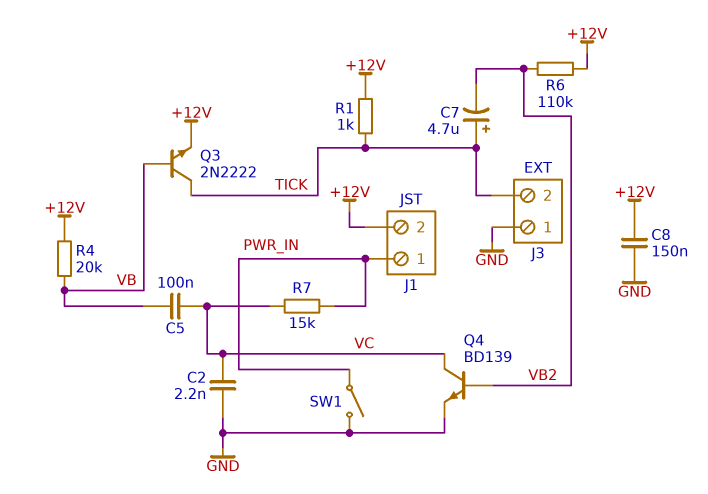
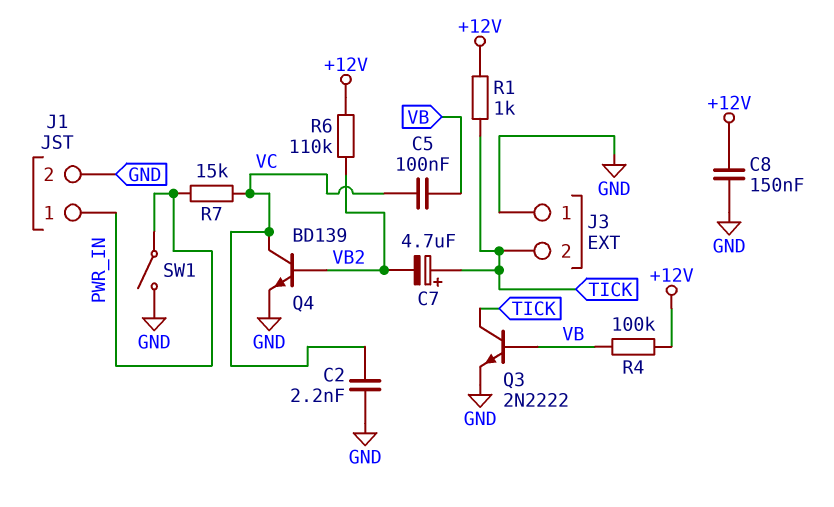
J1 pin 2: +12V -> GND
Q3: NPN 2N2222 (B VB, C TICK, E +12V) -> NPN 2N2222 (B VB, C TICK, E GND)
R4: 20k (+12V, VB) -> 100k (+12V, VB)

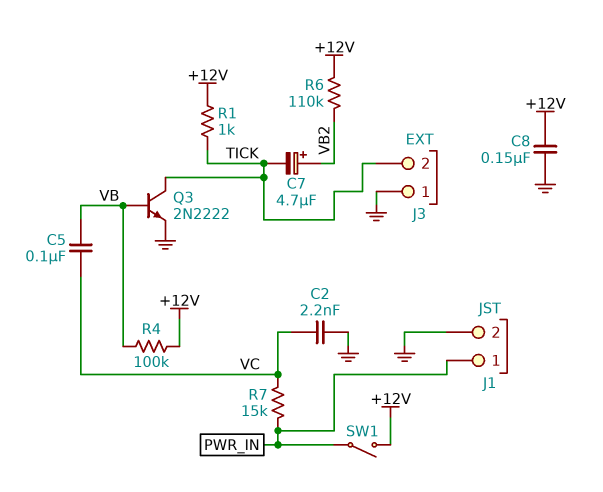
C7: 4.7uF (plus TICK, minus VB2) -> 4.7uF (plus VB2, minus TICK)
Q4: NPN BD139 (B VB2, C VC, E GND) -> none
SW1: switch (GND, PWR_IN) -> switch (+12V, PWR_IN)

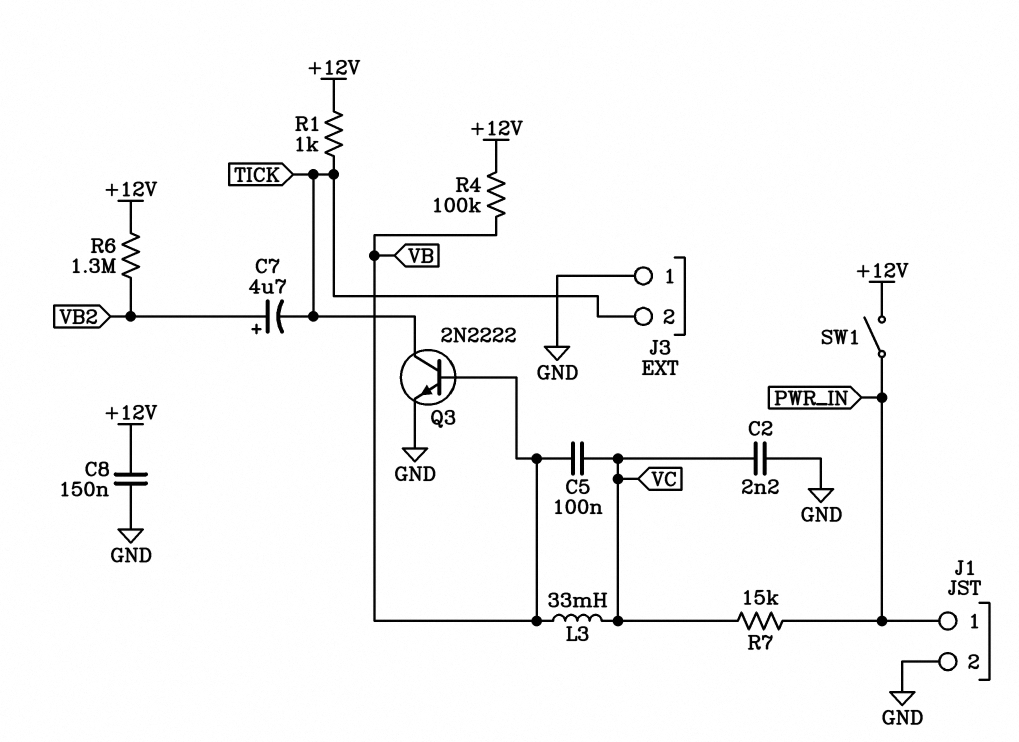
L3: none -> 33mH (VB, VC)
R6: 110k (+12V, VB2) -> 1.3M (+12V, VB2)

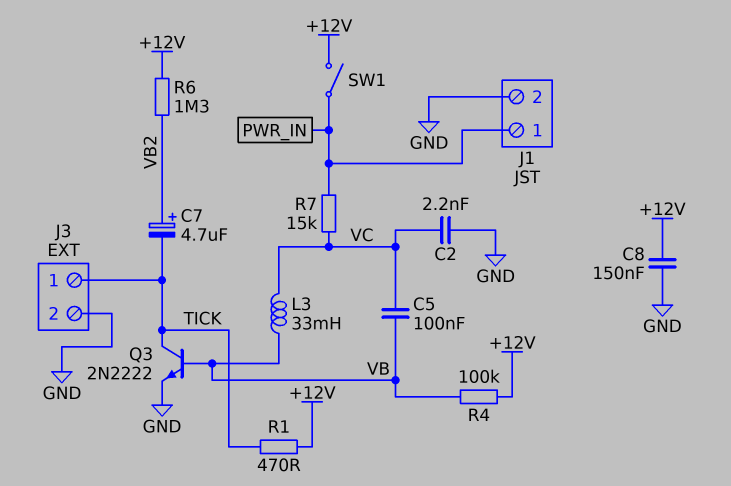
J3 pin 1: GND -> TICK
J3 pin 2: TICK -> GND
R1: 1k (+12V, TICK) -> 470 (+12V, TICK)

